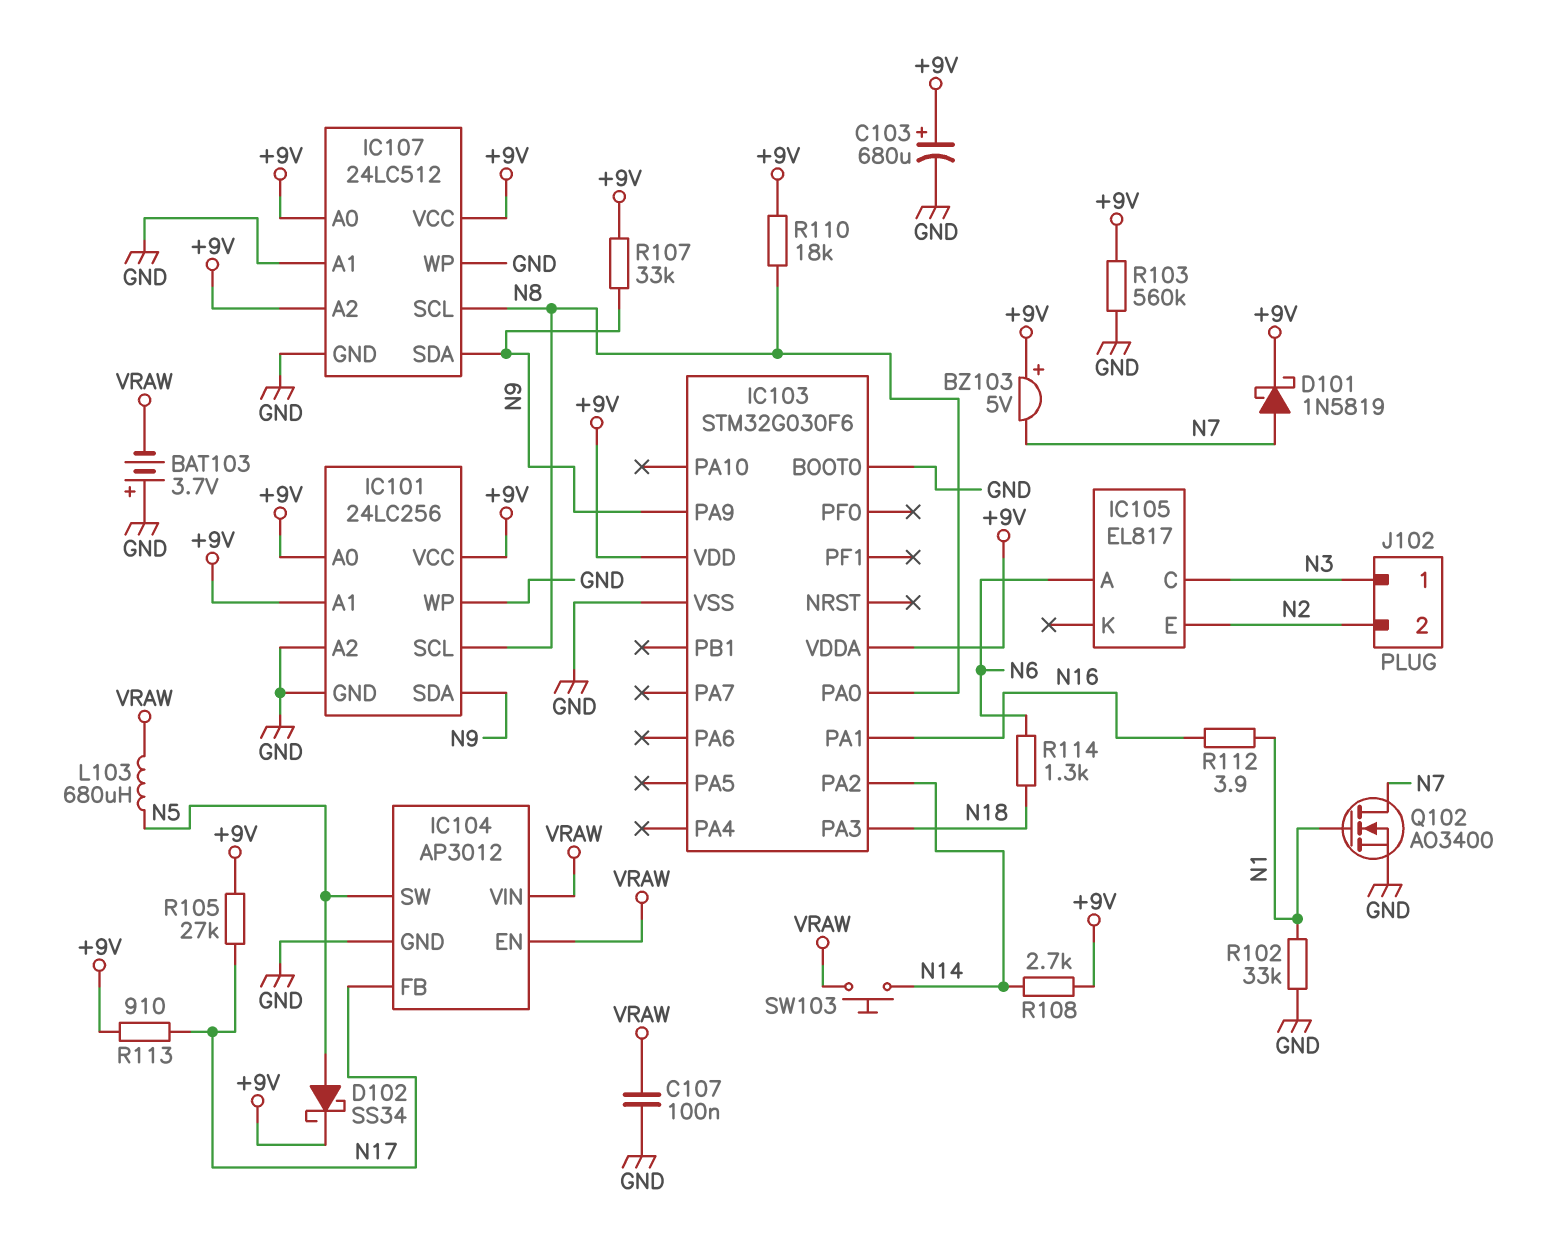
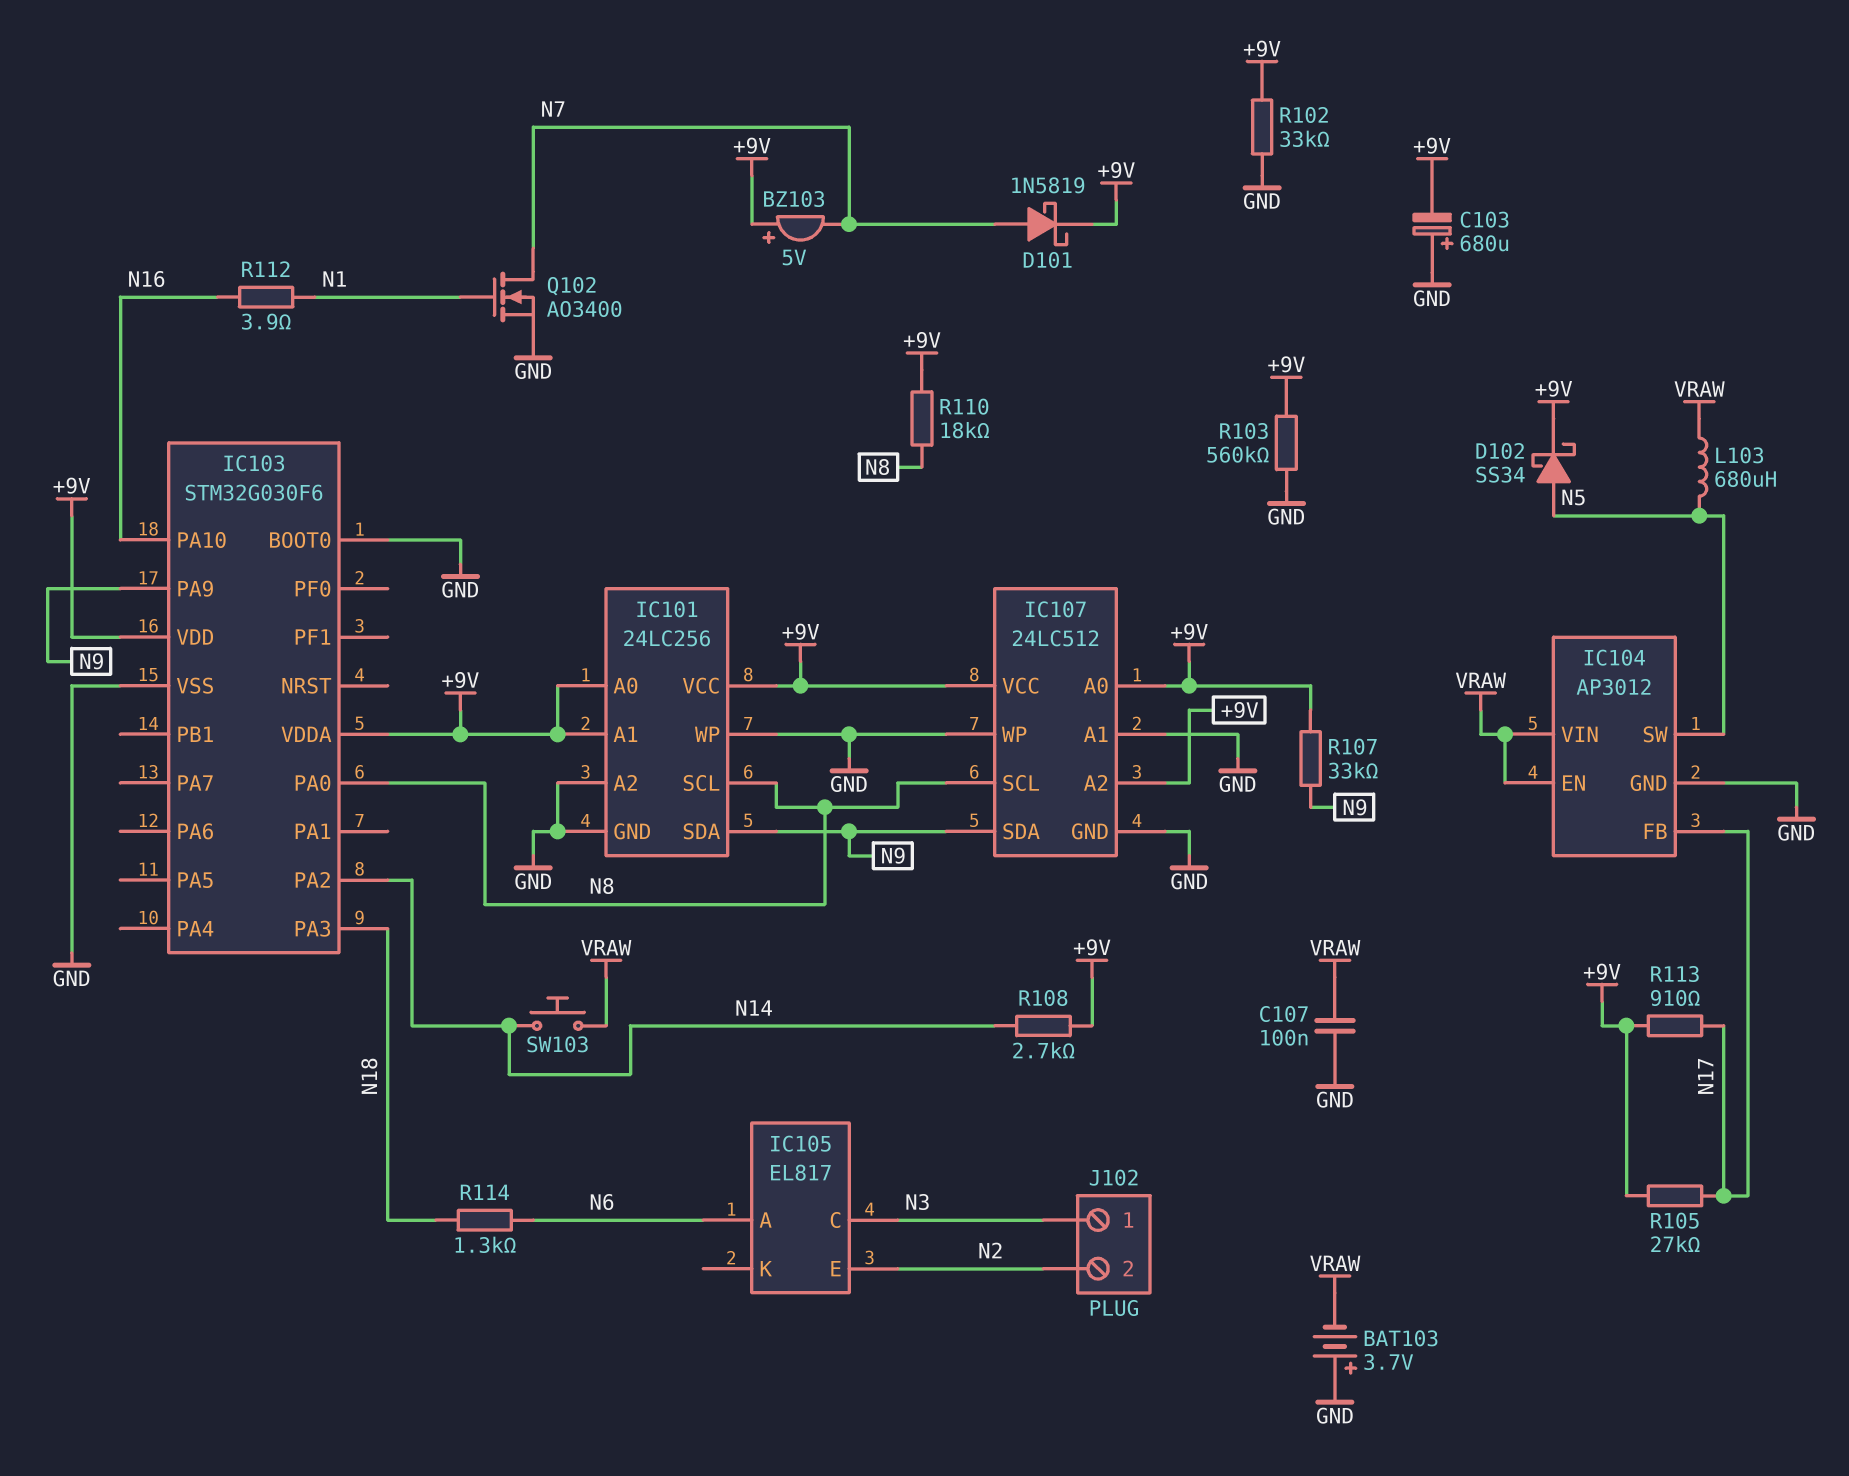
C103: 680uF (plus +9V, minus GND) -> 680uF (plus GND, minus +9V)
IC103 pin PA1: N16 -> none
IC103 pin PA10: none -> N16
R102: 33k (GND, N1) -> 33k (+9V, GND)

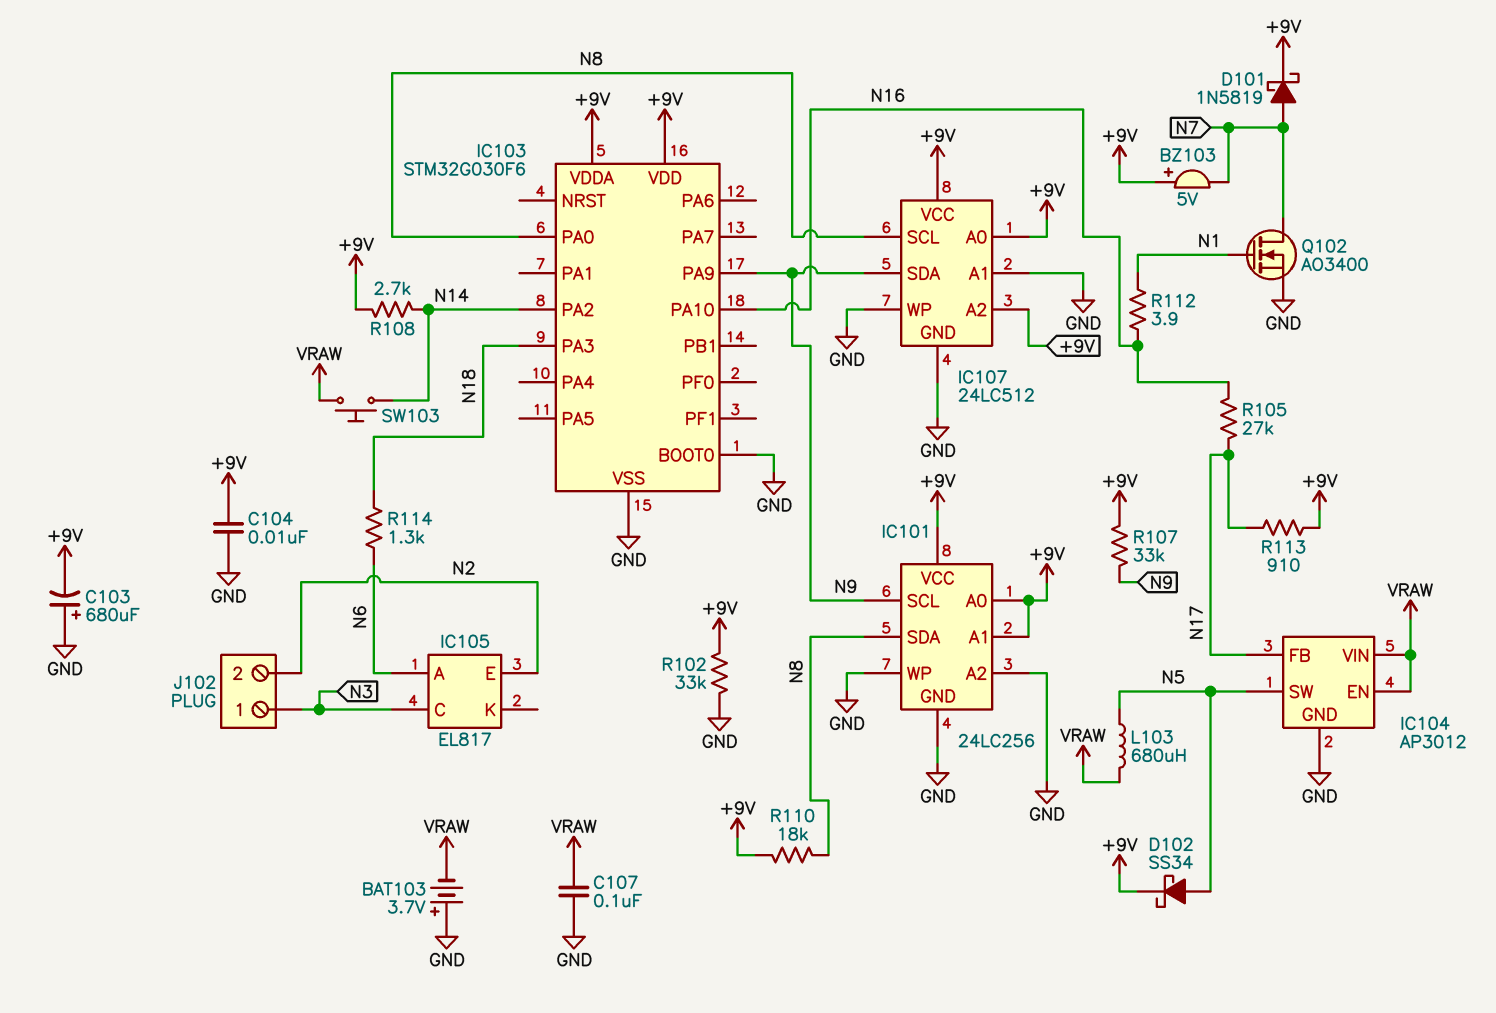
C104: none -> 10nF (+9V, GND)
IC101 pin SCL: N8 -> N9
IC101 pin SDA: N9 -> N8
R103: 560k (+9V, GND) -> none
R105: 27k (+9V, N17) -> 27k (N16, N17)

